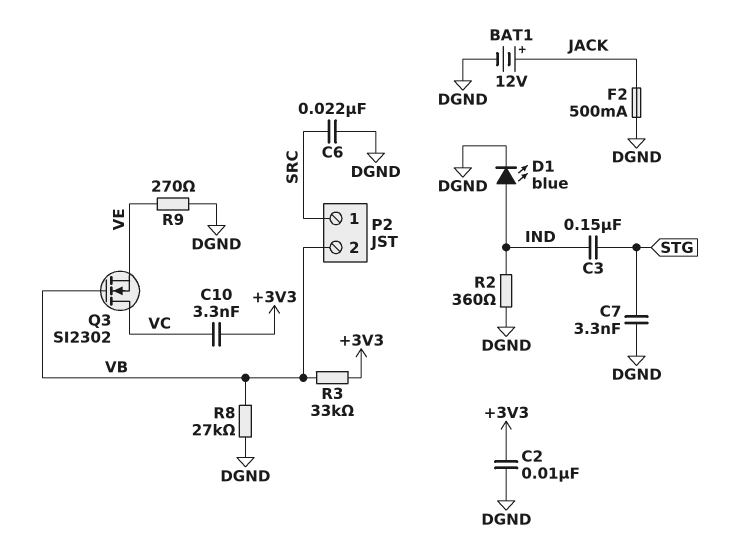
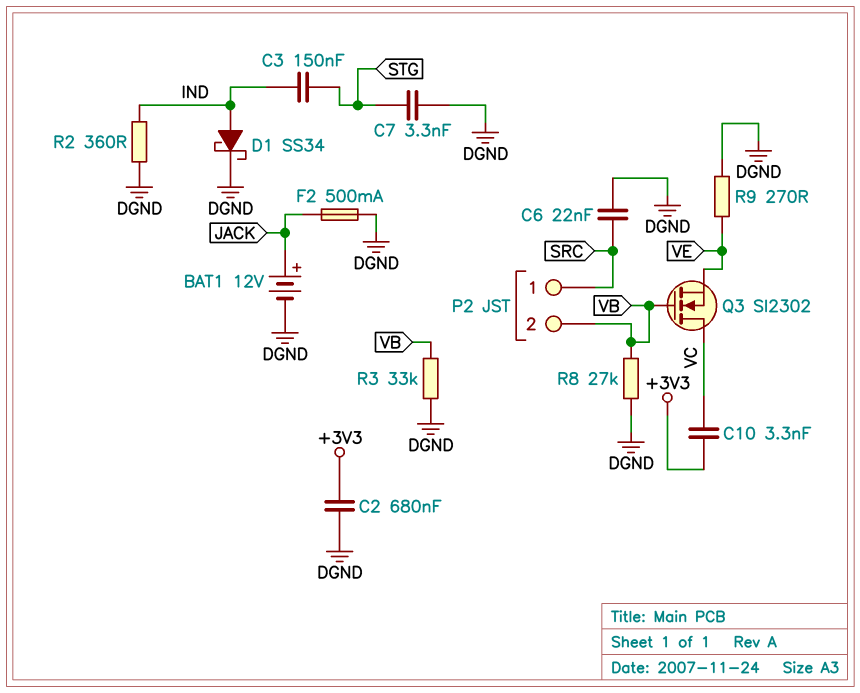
C2: 10nF (+3V3, DGND) -> 680nF (+3V3, DGND)
D1: LED blue (A IND, K DGND) -> schottky SS34 (A IND, K DGND)
R3: 33k (+3V3, VB) -> 33k (DGND, VB)

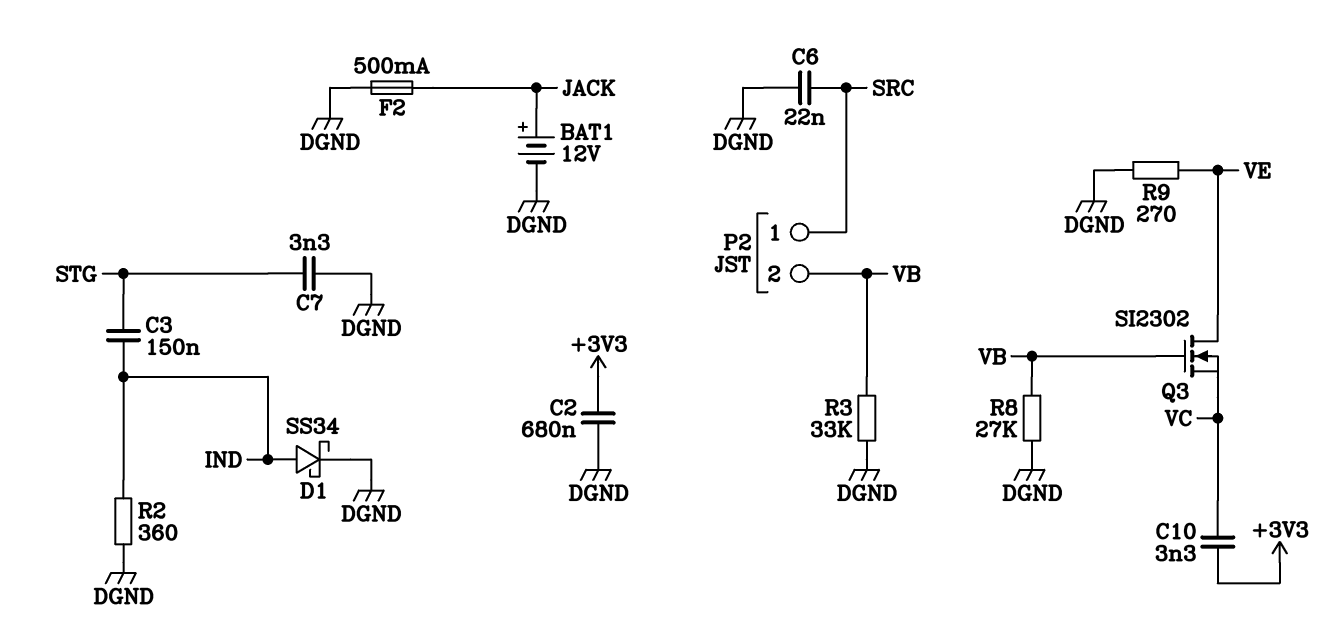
Q3: NMOS SI2302 (G VB, D VC, S VE) -> NMOS SI2302 (G VB, D VE, S VC)

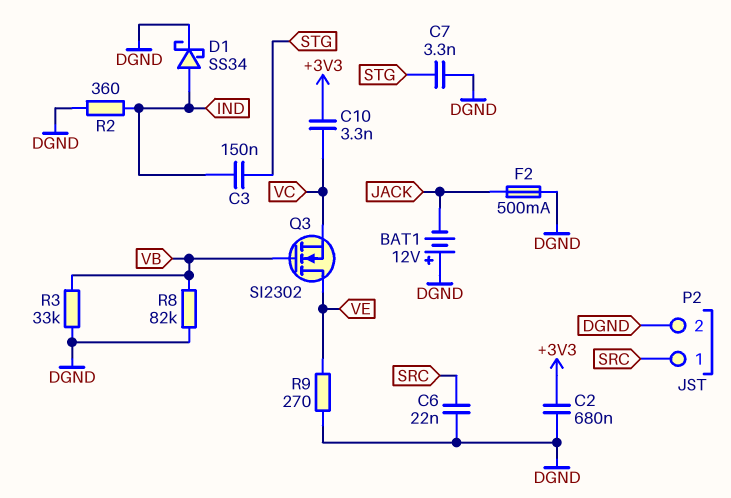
BAT1: 12V (plus JACK, minus DGND) -> 12V (plus DGND, minus JACK)
P2 pin 2: VB -> DGND
R8: 27k (DGND, VB) -> 82k (DGND, VB)

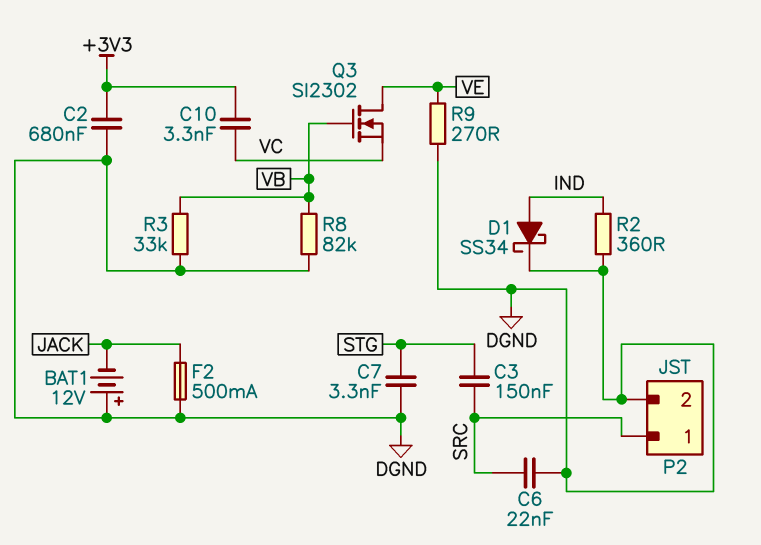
C3: 150nF (IND, STG) -> 150nF (SRC, STG)

